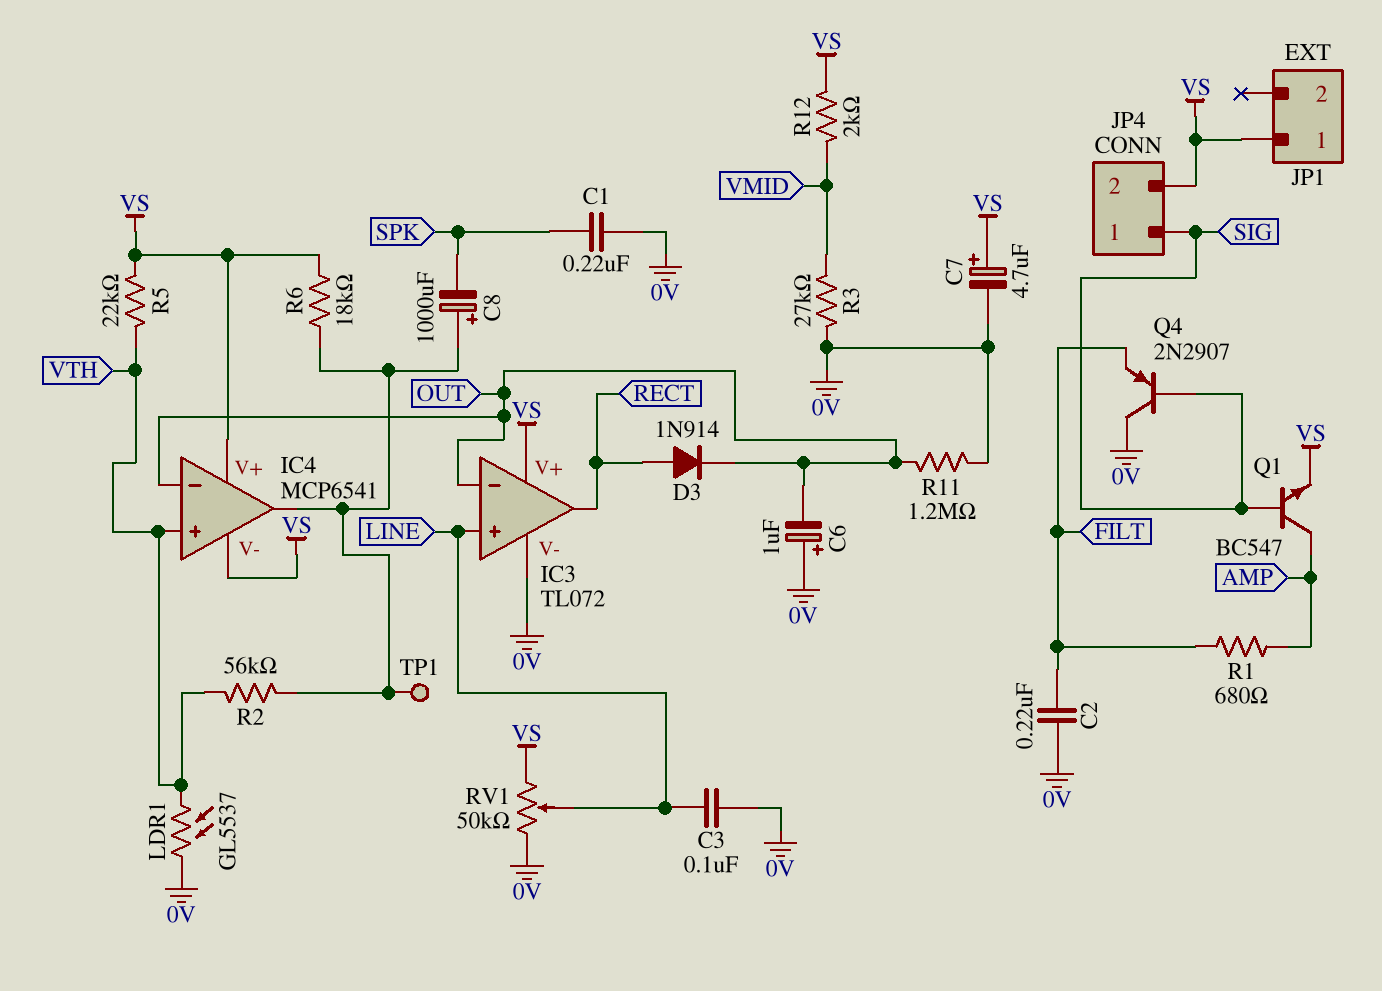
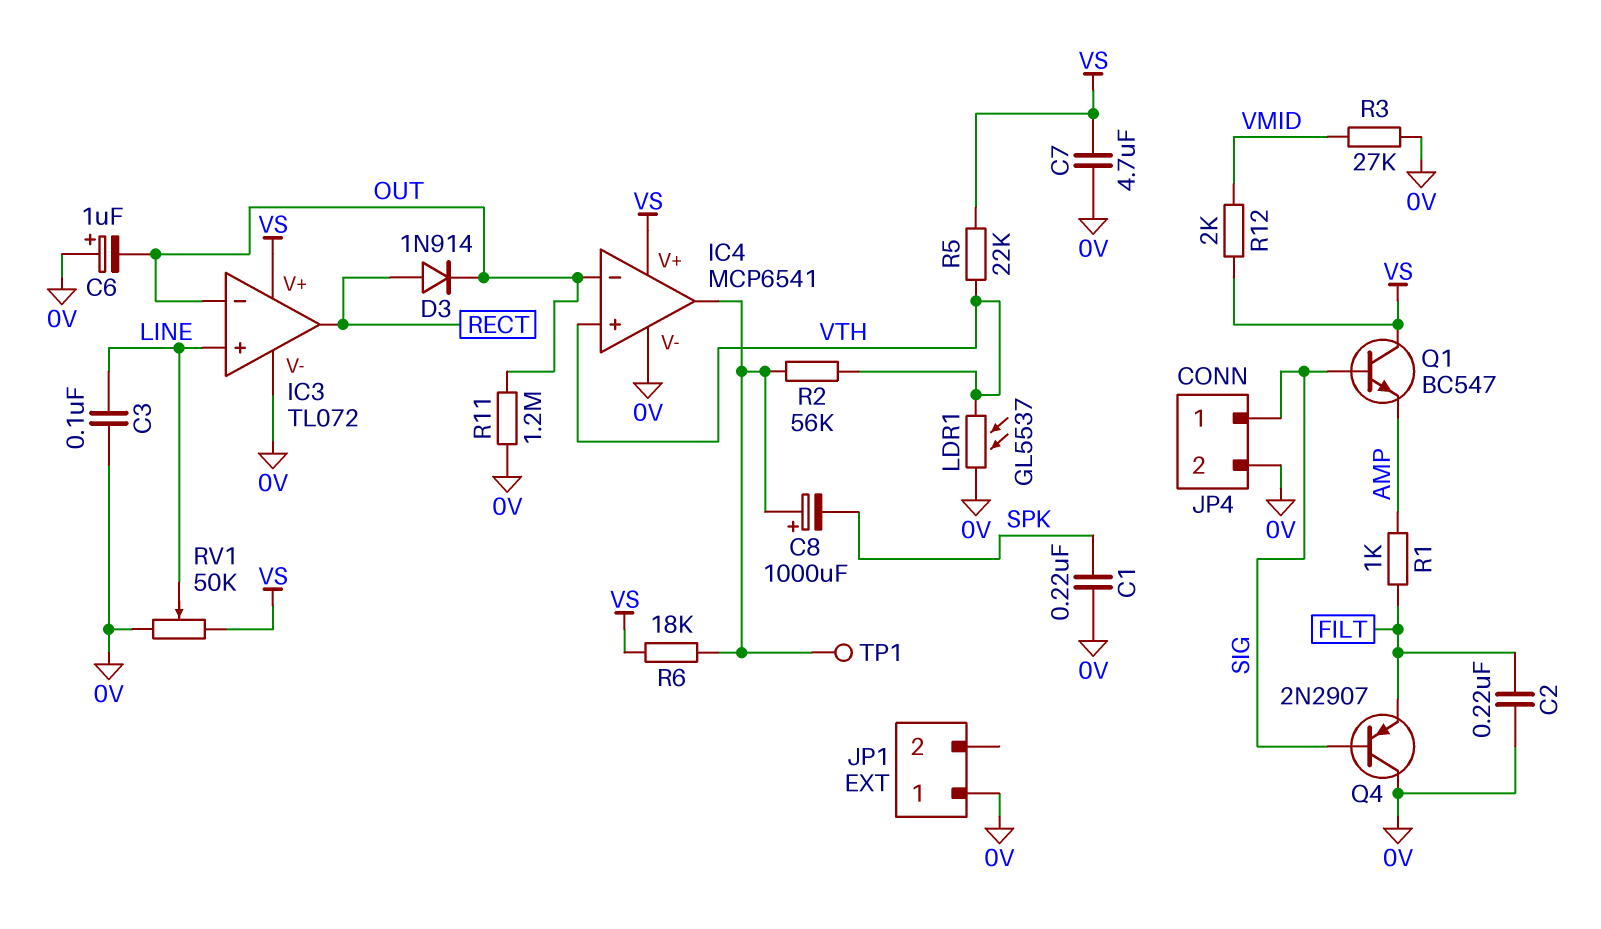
C7: 4.7uF (plus VS, minus 0V) -> 4.7uF (0V, VS)
IC4 pin V-: VS -> 0V
JP1 pin 1: VS -> 0V
JP4 pin 2: VS -> 0V
Q1: NPN BC547 (B SIG, C AMP, E VS) -> NPN BC547 (B SIG, C VS, E AMP)
R1: 680 (AMP, FILT) -> 1k (AMP, FILT)

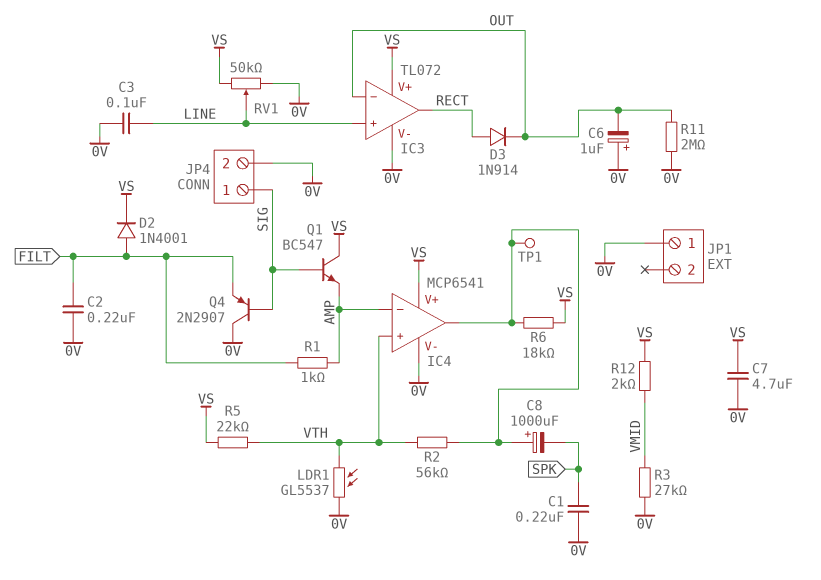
D2: none -> diode 1N4001 (A FILT, K VS)
IC4 pin in-: OUT -> AMP
R11: 1.2M (0V, OUT) -> 2M (0V, OUT)

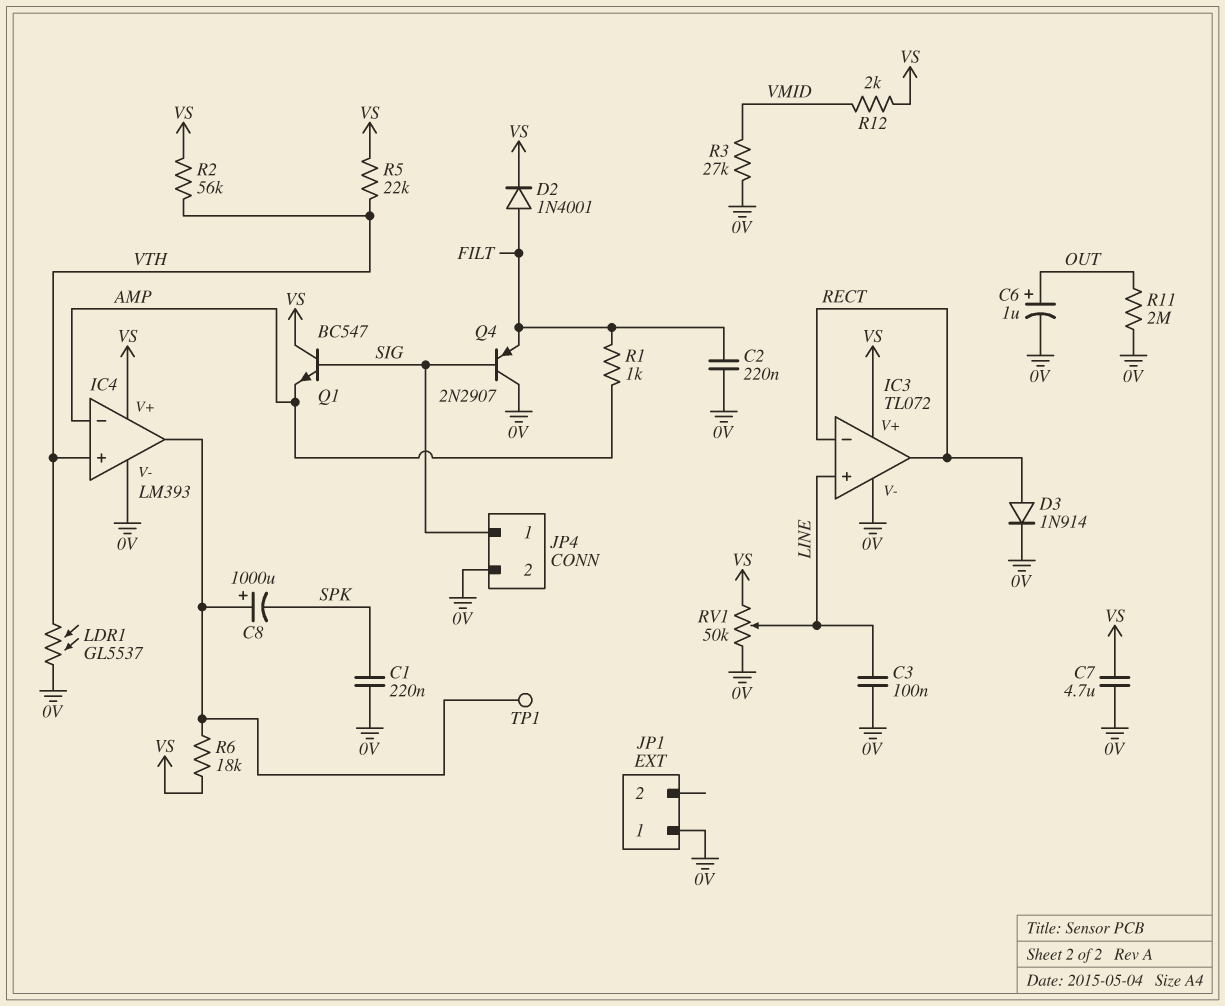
C6: 1uF (plus 0V, minus OUT) -> 1uF (plus OUT, minus 0V)
D3: diode 1N914 (A RECT, K OUT) -> diode 1N914 (A RECT, K 0V)
IC3 pin in-: OUT -> RECT
IC4: MCP6541 -> LM393
R2: 56k (IC4/out, VTH) -> 56k (VS, VTH)

